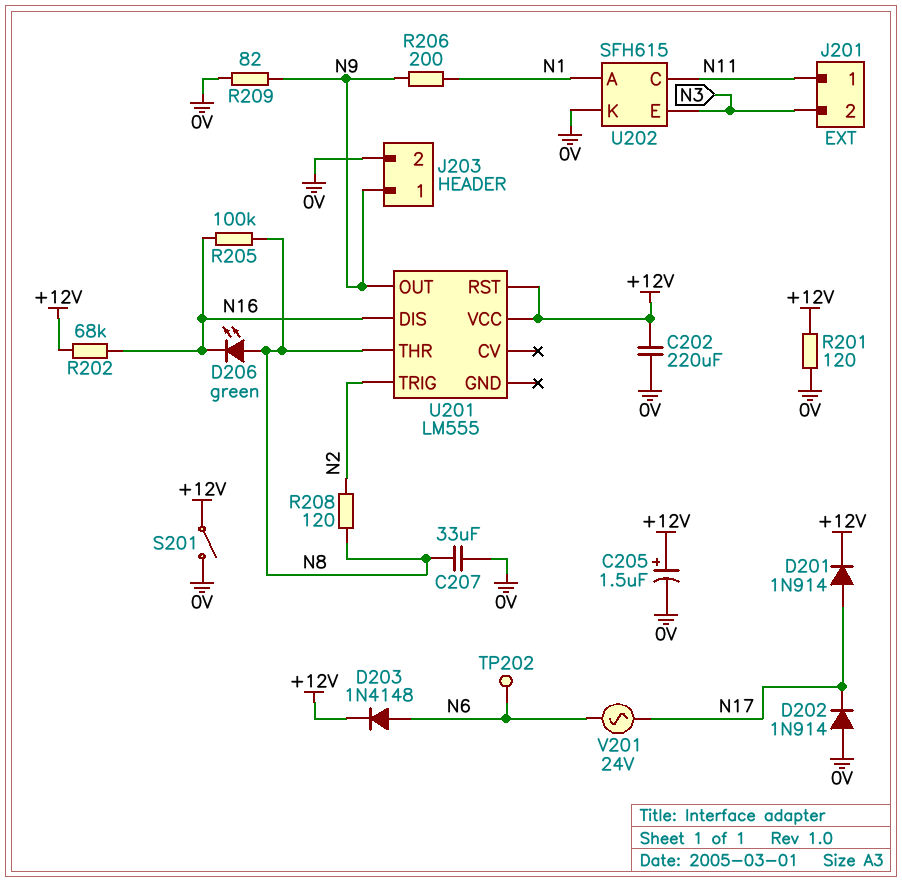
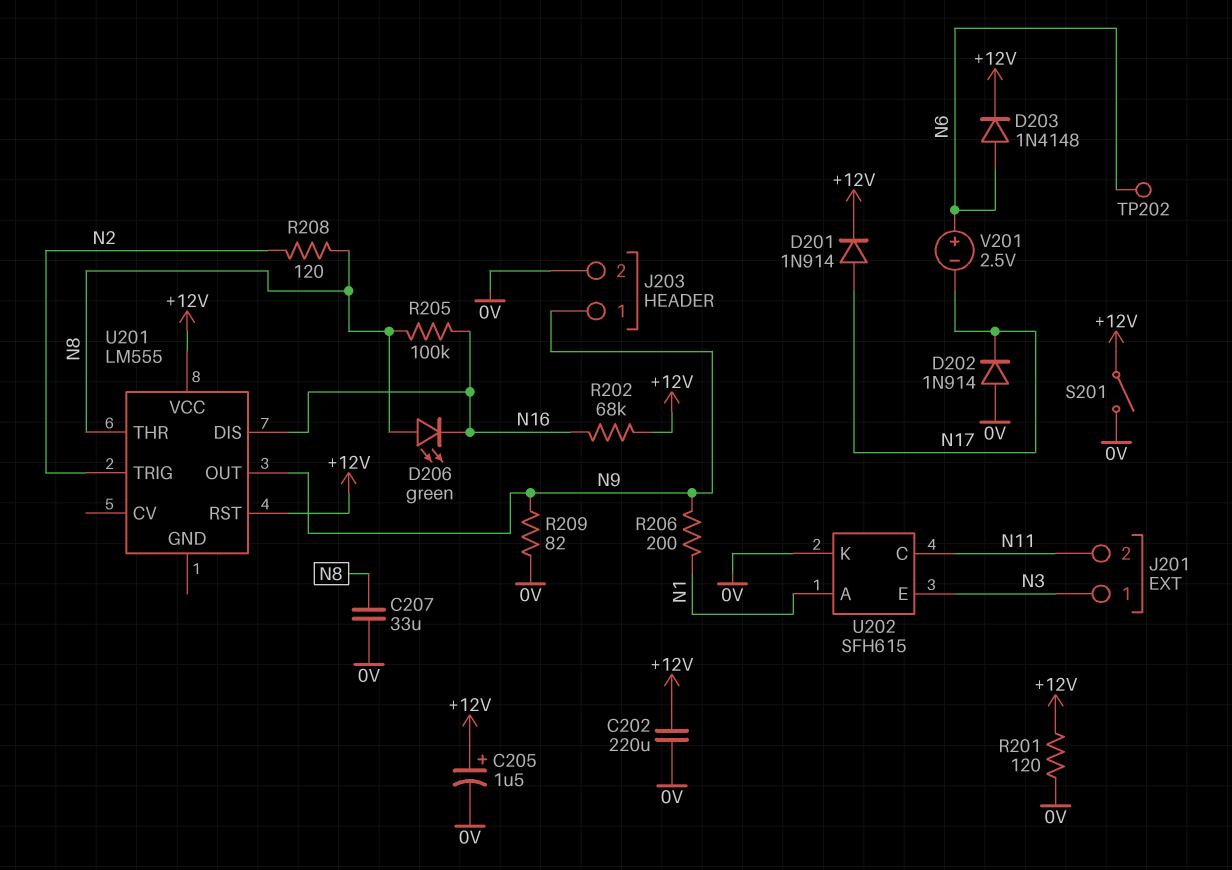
J201 pin 1: N11 -> N3
J201 pin 2: N3 -> N11
V201: AC 24V (N6, N17) -> 2.5V (plus N6, minus N17)

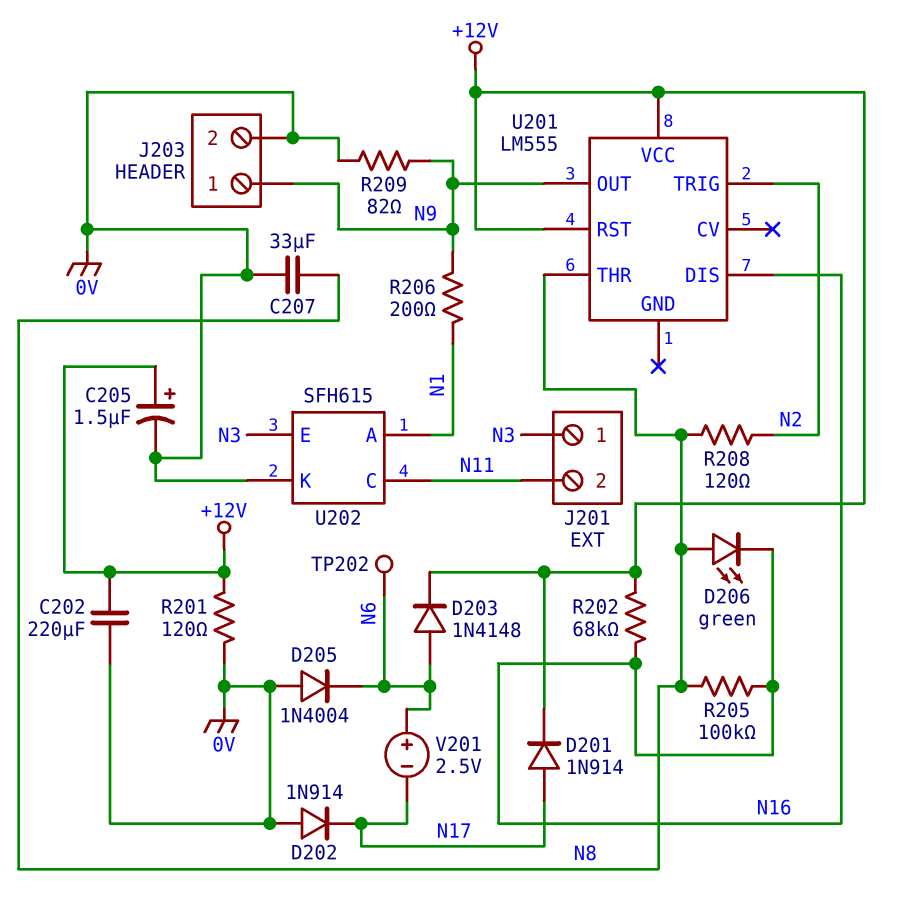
D205: none -> diode 1N4004 (A 0V, K N6)
S201: switch (+12V, 0V) -> none

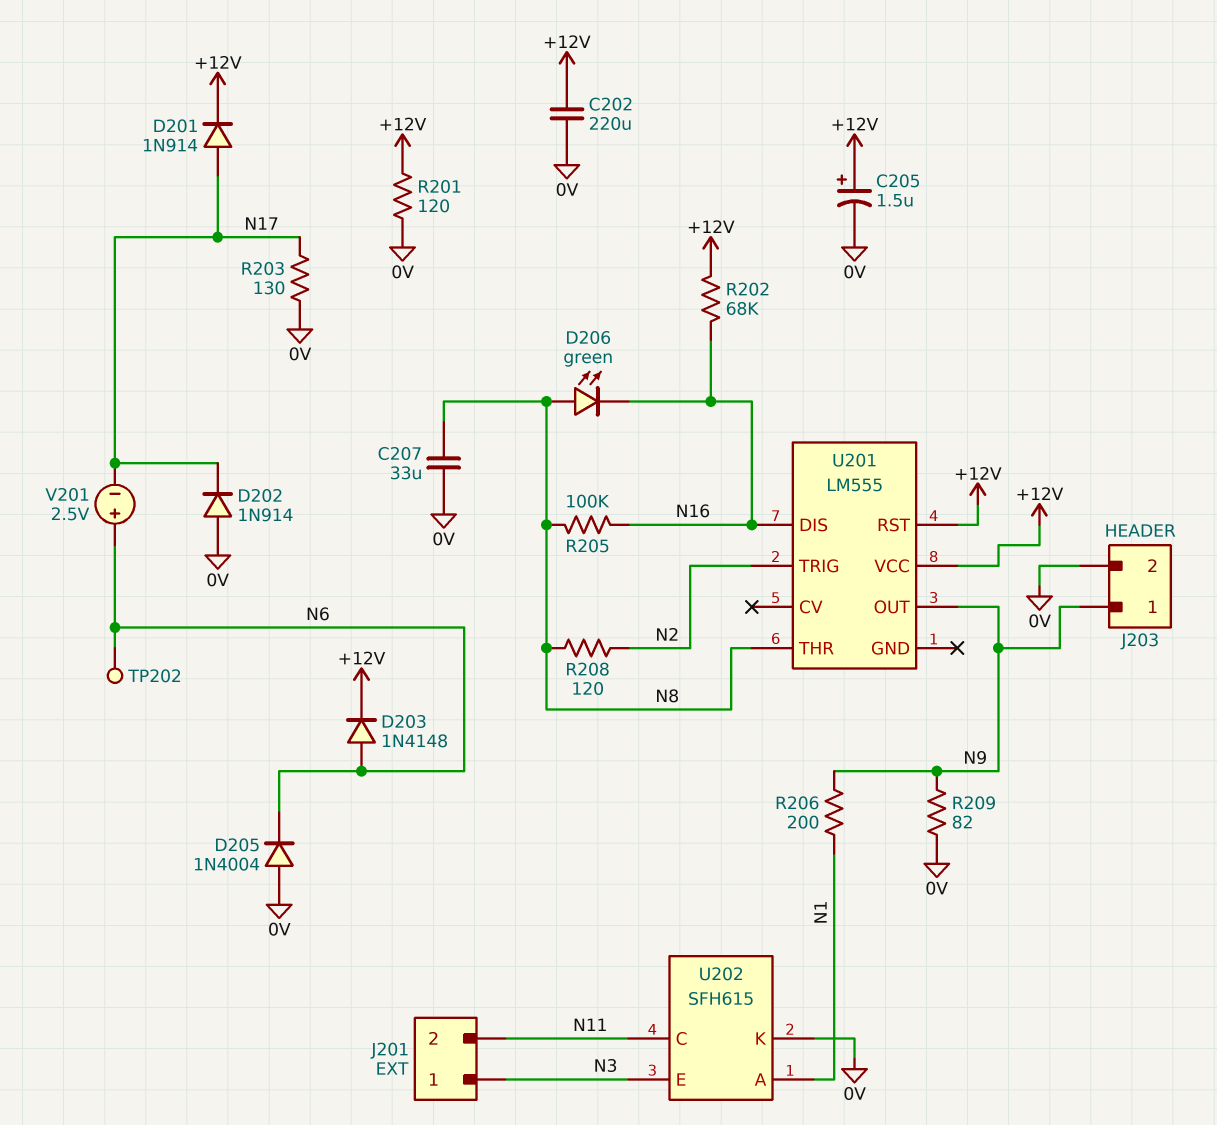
R203: none -> 130 (0V, N17)

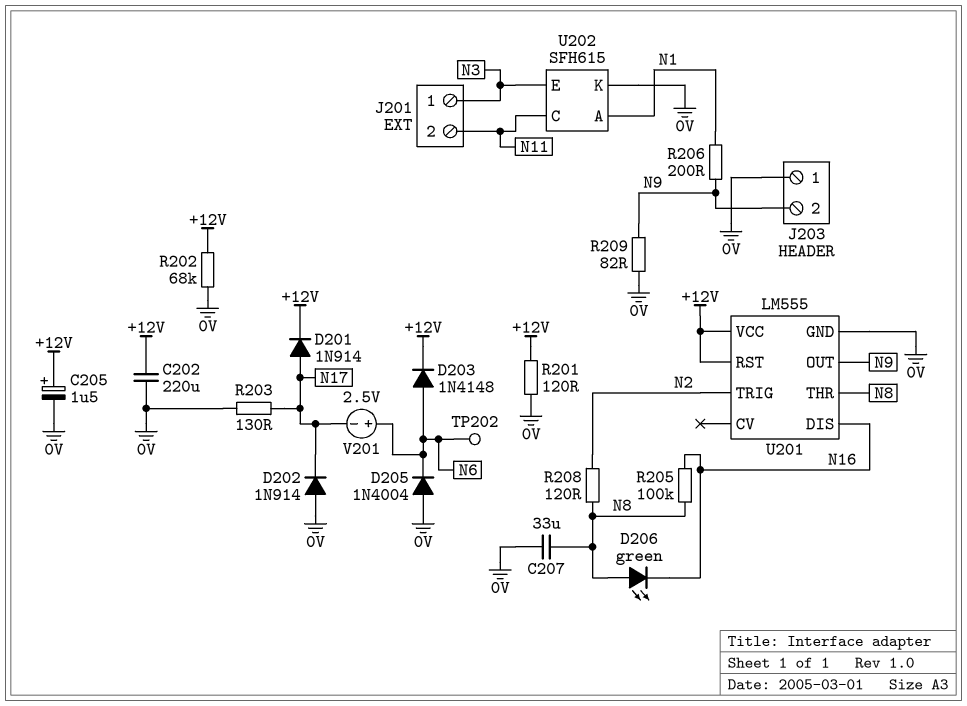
J203 pin 1: N9 -> 0V
J203 pin 2: 0V -> N9
R202: 68k (+12V, N16) -> 68k (+12V, 0V)
U201 pin GND: none -> 0V

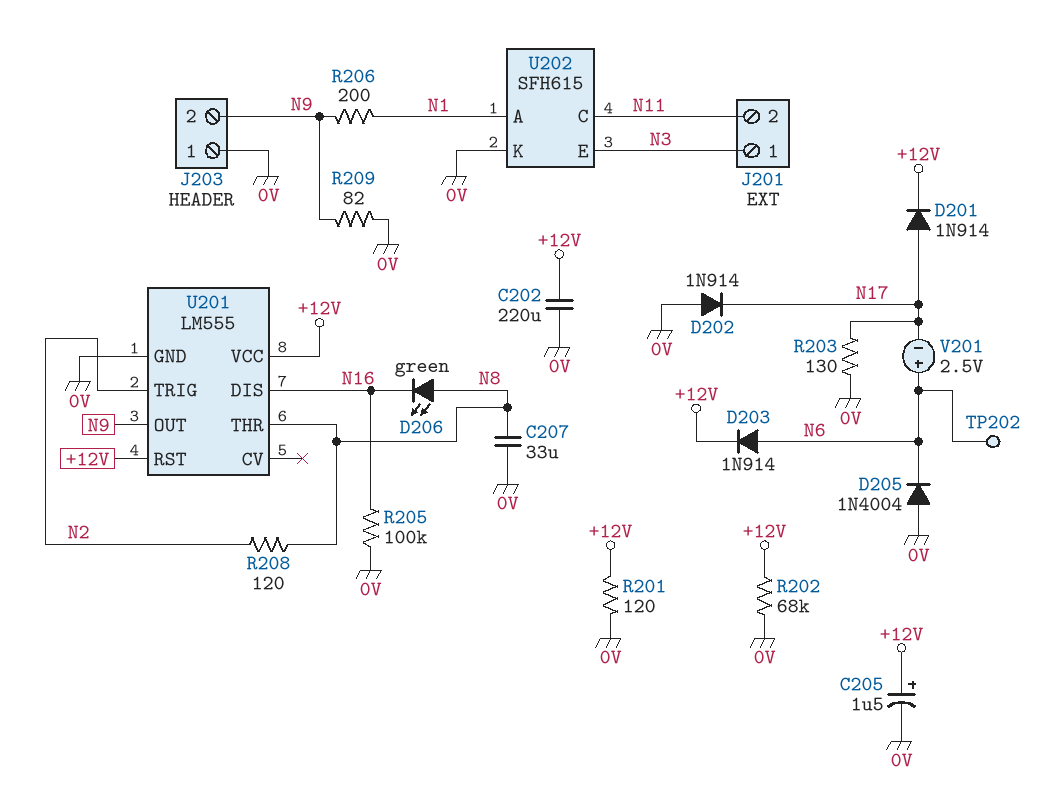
D203: diode 1N4148 (A N6, K +12V) -> diode 1N914 (A N6, K +12V)
R205: 100k (N8, N16) -> 100k (0V, N16)

